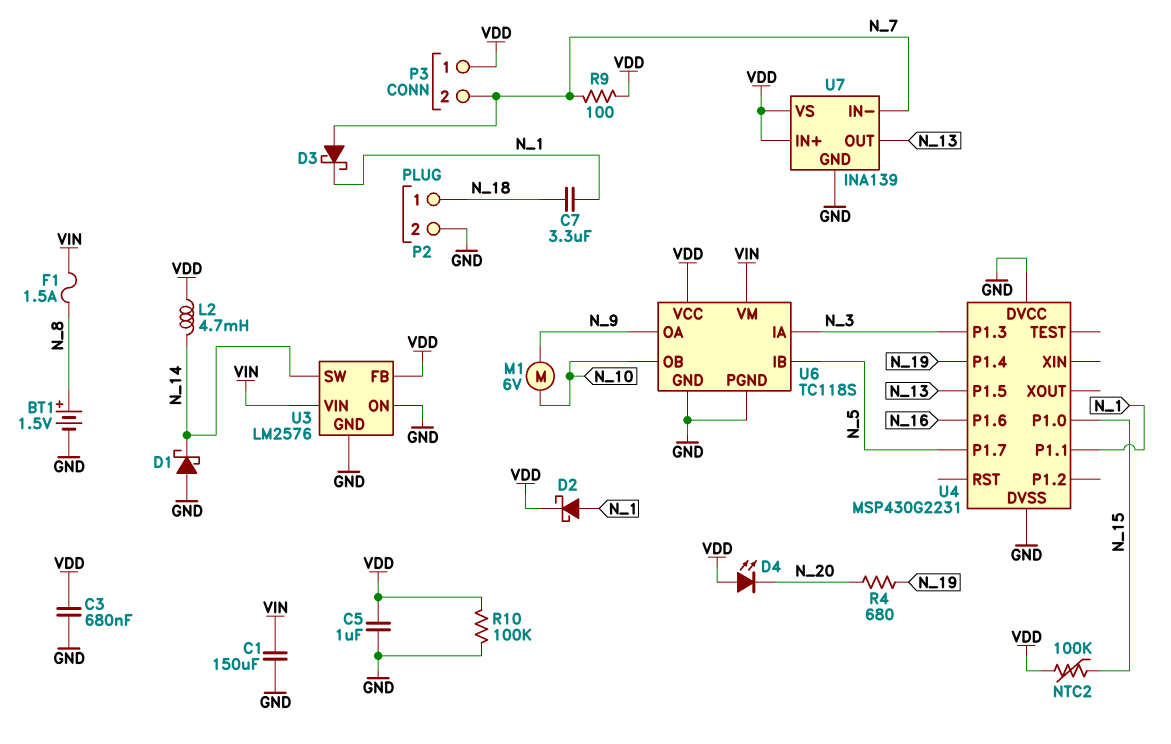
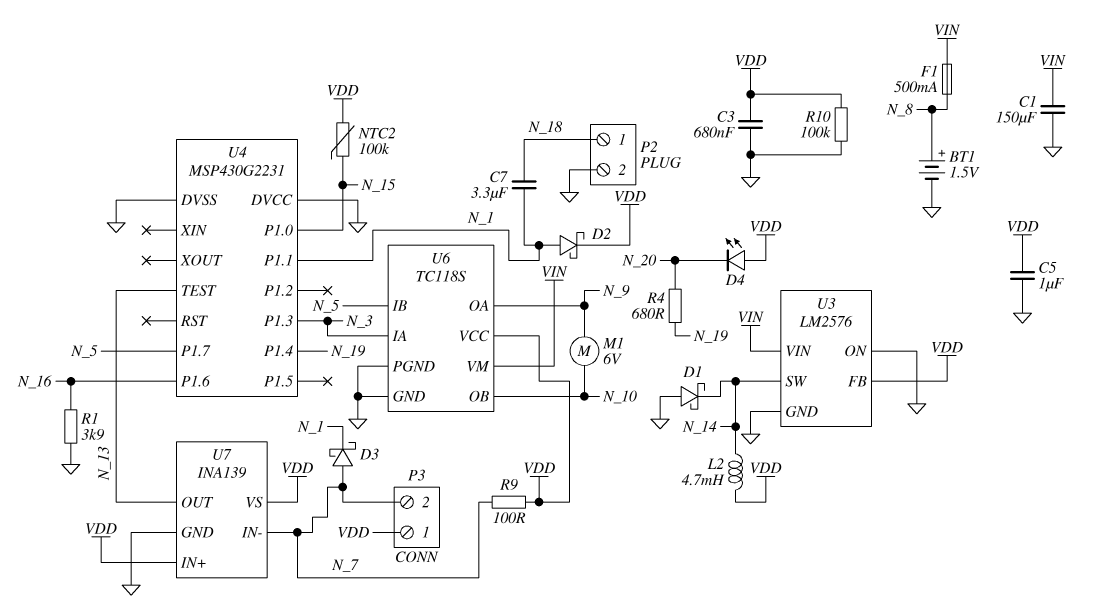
F1: 1.5A (N_8, VIN) -> 500mA (N_8, VIN)
R1: none -> 3.9k (GND, N_16)
U4 pin P1.5: N_13 -> none
U4 pin TEST: none -> N_13

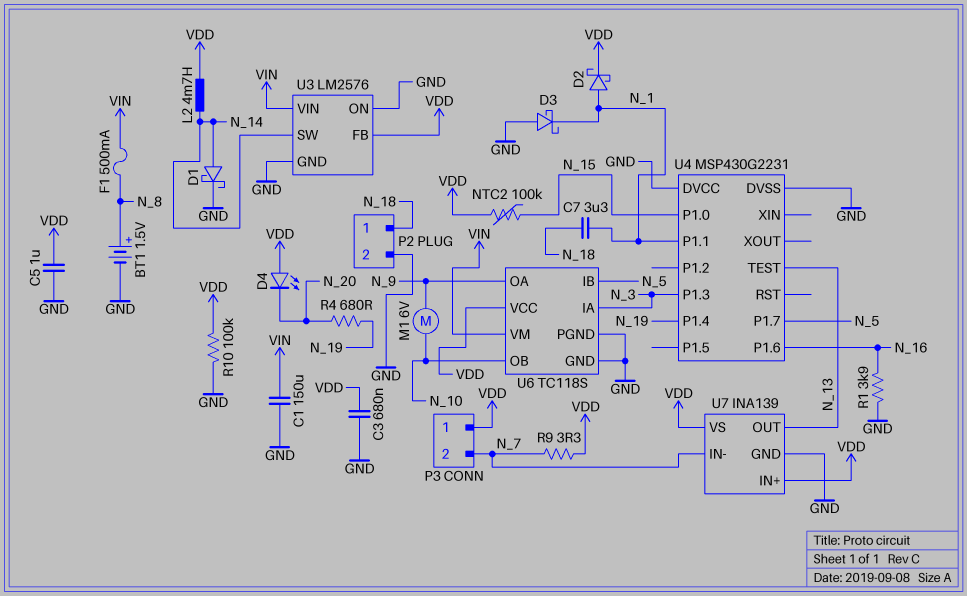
D1: schottky (A GND, K N_14) -> schottky (A N_14, K GND)
D3: schottky (A N_7, K N_1) -> schottky (A GND, K N_1)
R9: 100 (N_7, VDD) -> 3.3 (N_7, VDD)

